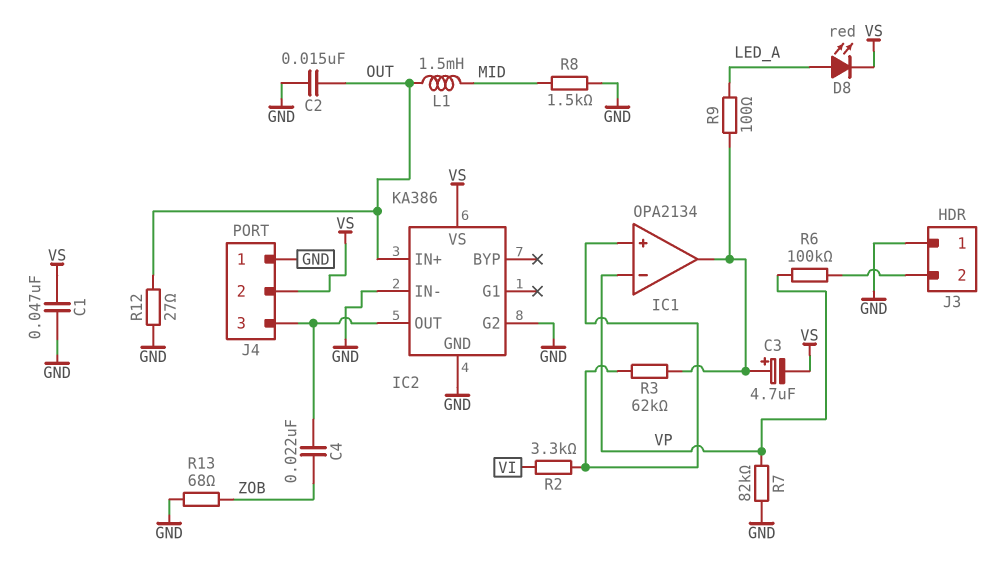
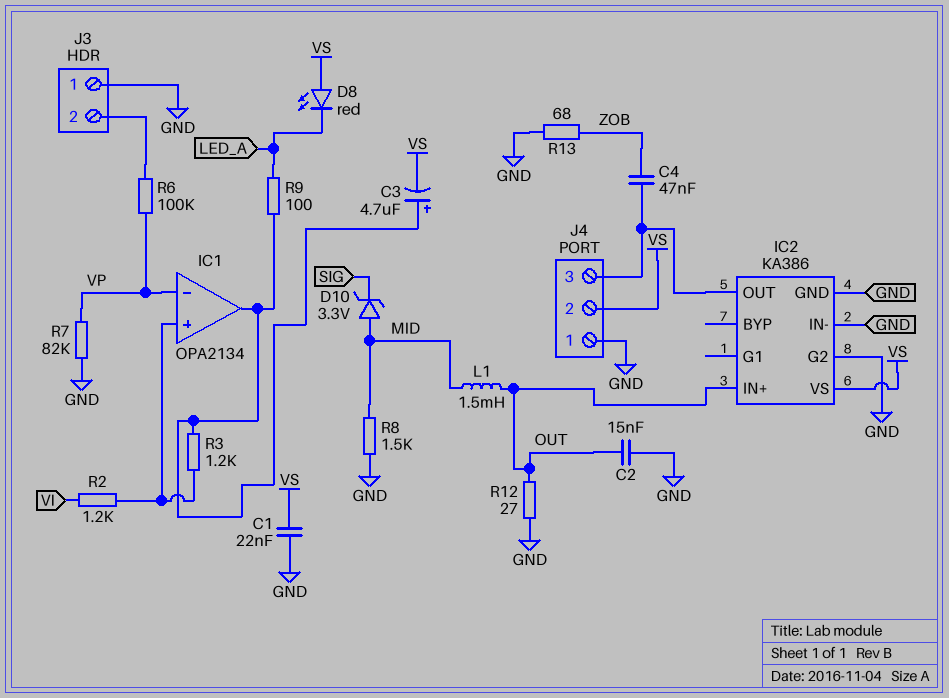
C1: 47nF (GND, VS) -> 22nF (GND, VS)
C4: 22nF (IC2/OUT, ZOB) -> 47nF (IC2/OUT, ZOB)
D8: LED red (A LED_A, K VS) -> LED red (A VS, K LED_A)
D10: none -> zener 3.3V (A MID, K SIG)
R2: 3.3k (IC1/in+, VI) -> 1.2k (IC1/in+, VI)
R3: 62k (IC1/in+, IC1/out) -> 1.2k (IC1/in+, IC1/out)

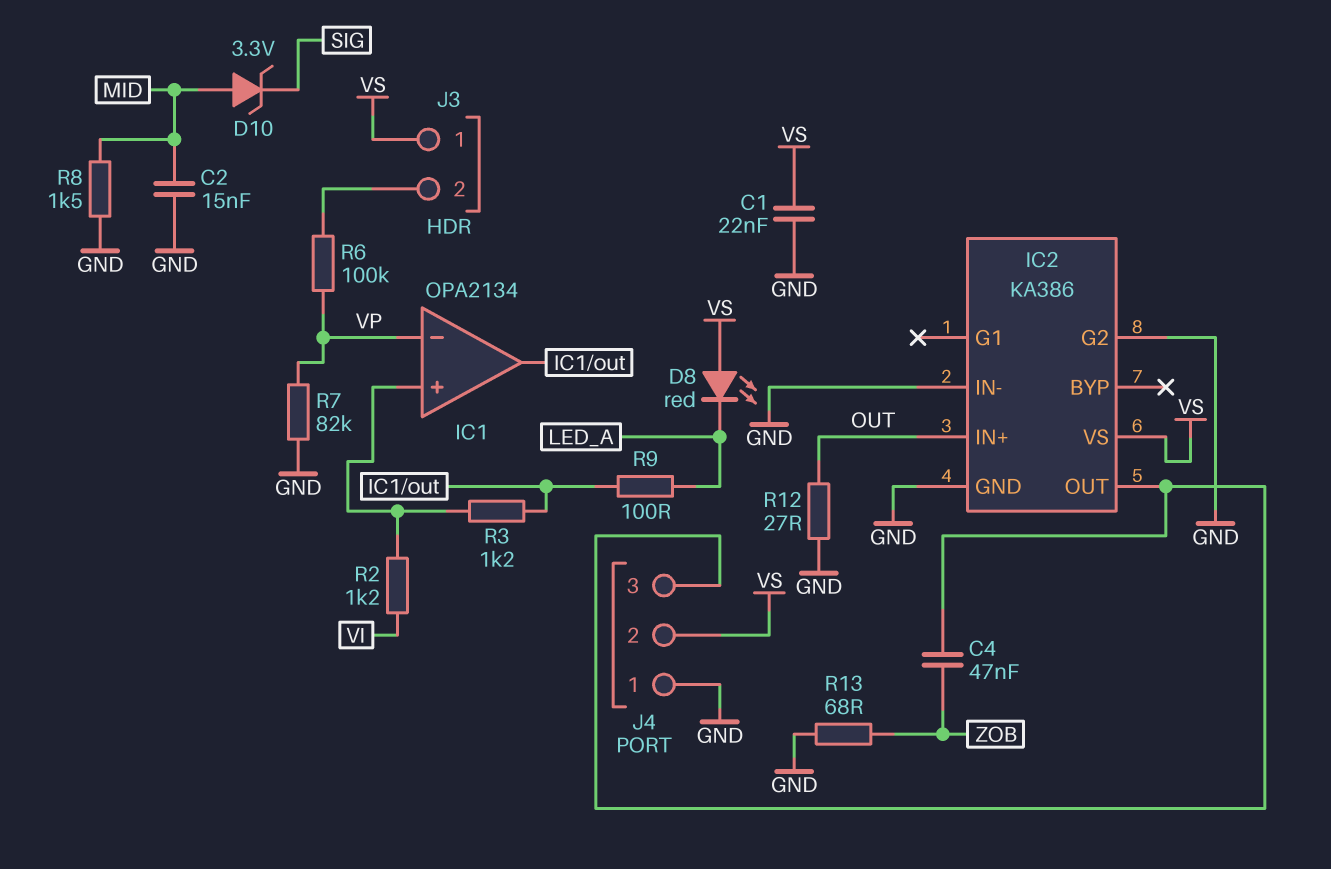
C2: 15nF (GND, OUT) -> 15nF (GND, MID)
C3: 4.7uF (plus IC1/out, minus VS) -> none
J3 pin 1: GND -> VS
L1: 1.5mH (MID, OUT) -> none

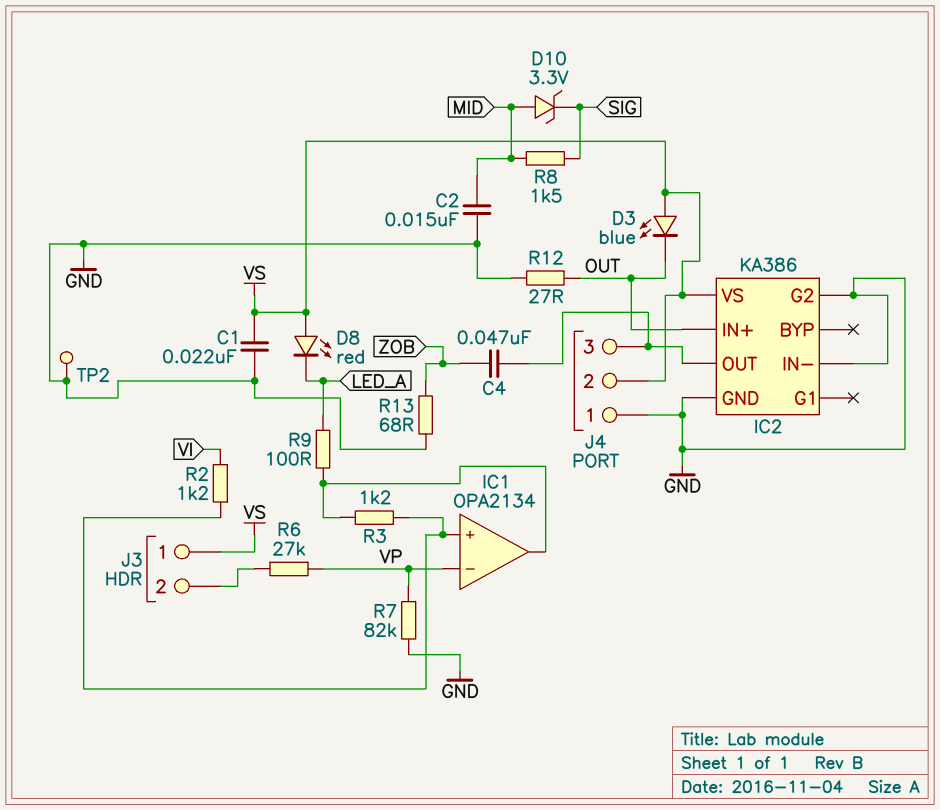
D3: none -> LED blue (A VS, K OUT)
R6: 100k (J3/2, VP) -> 27k (J3/2, VP)
R8: 1.5k (GND, MID) -> 1.5k (MID, SIG)
TP2: none -> test point (GND)

